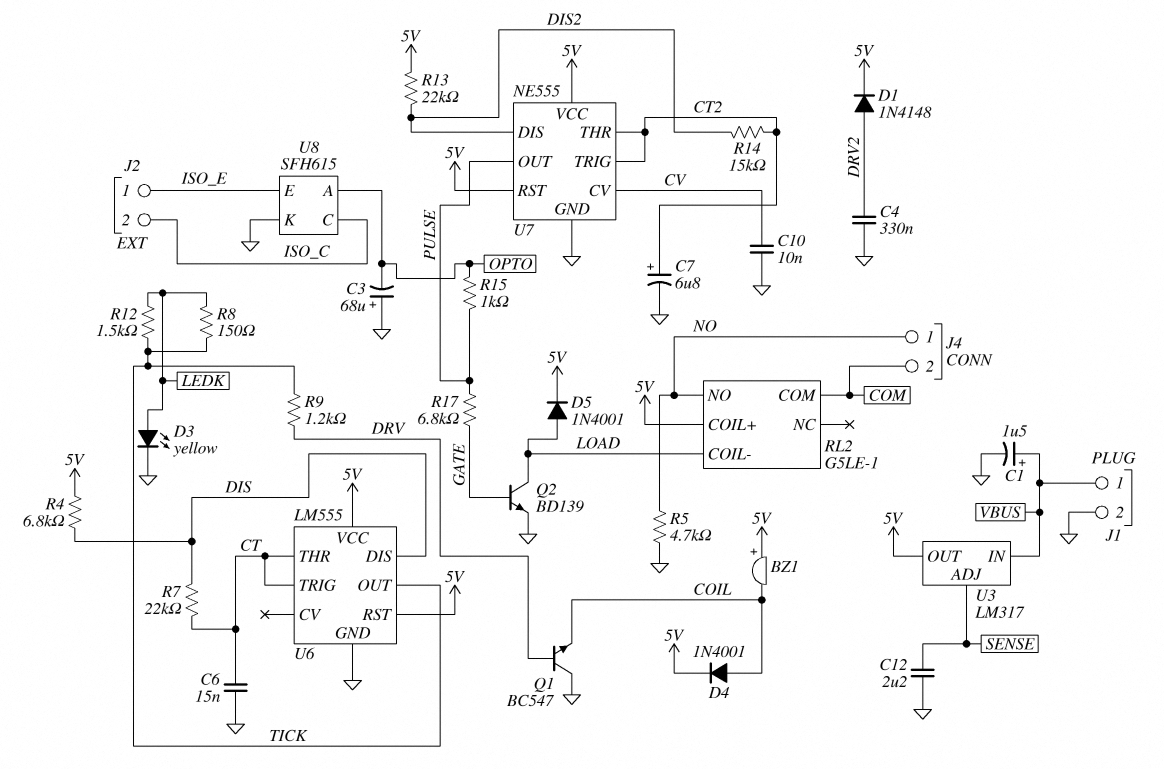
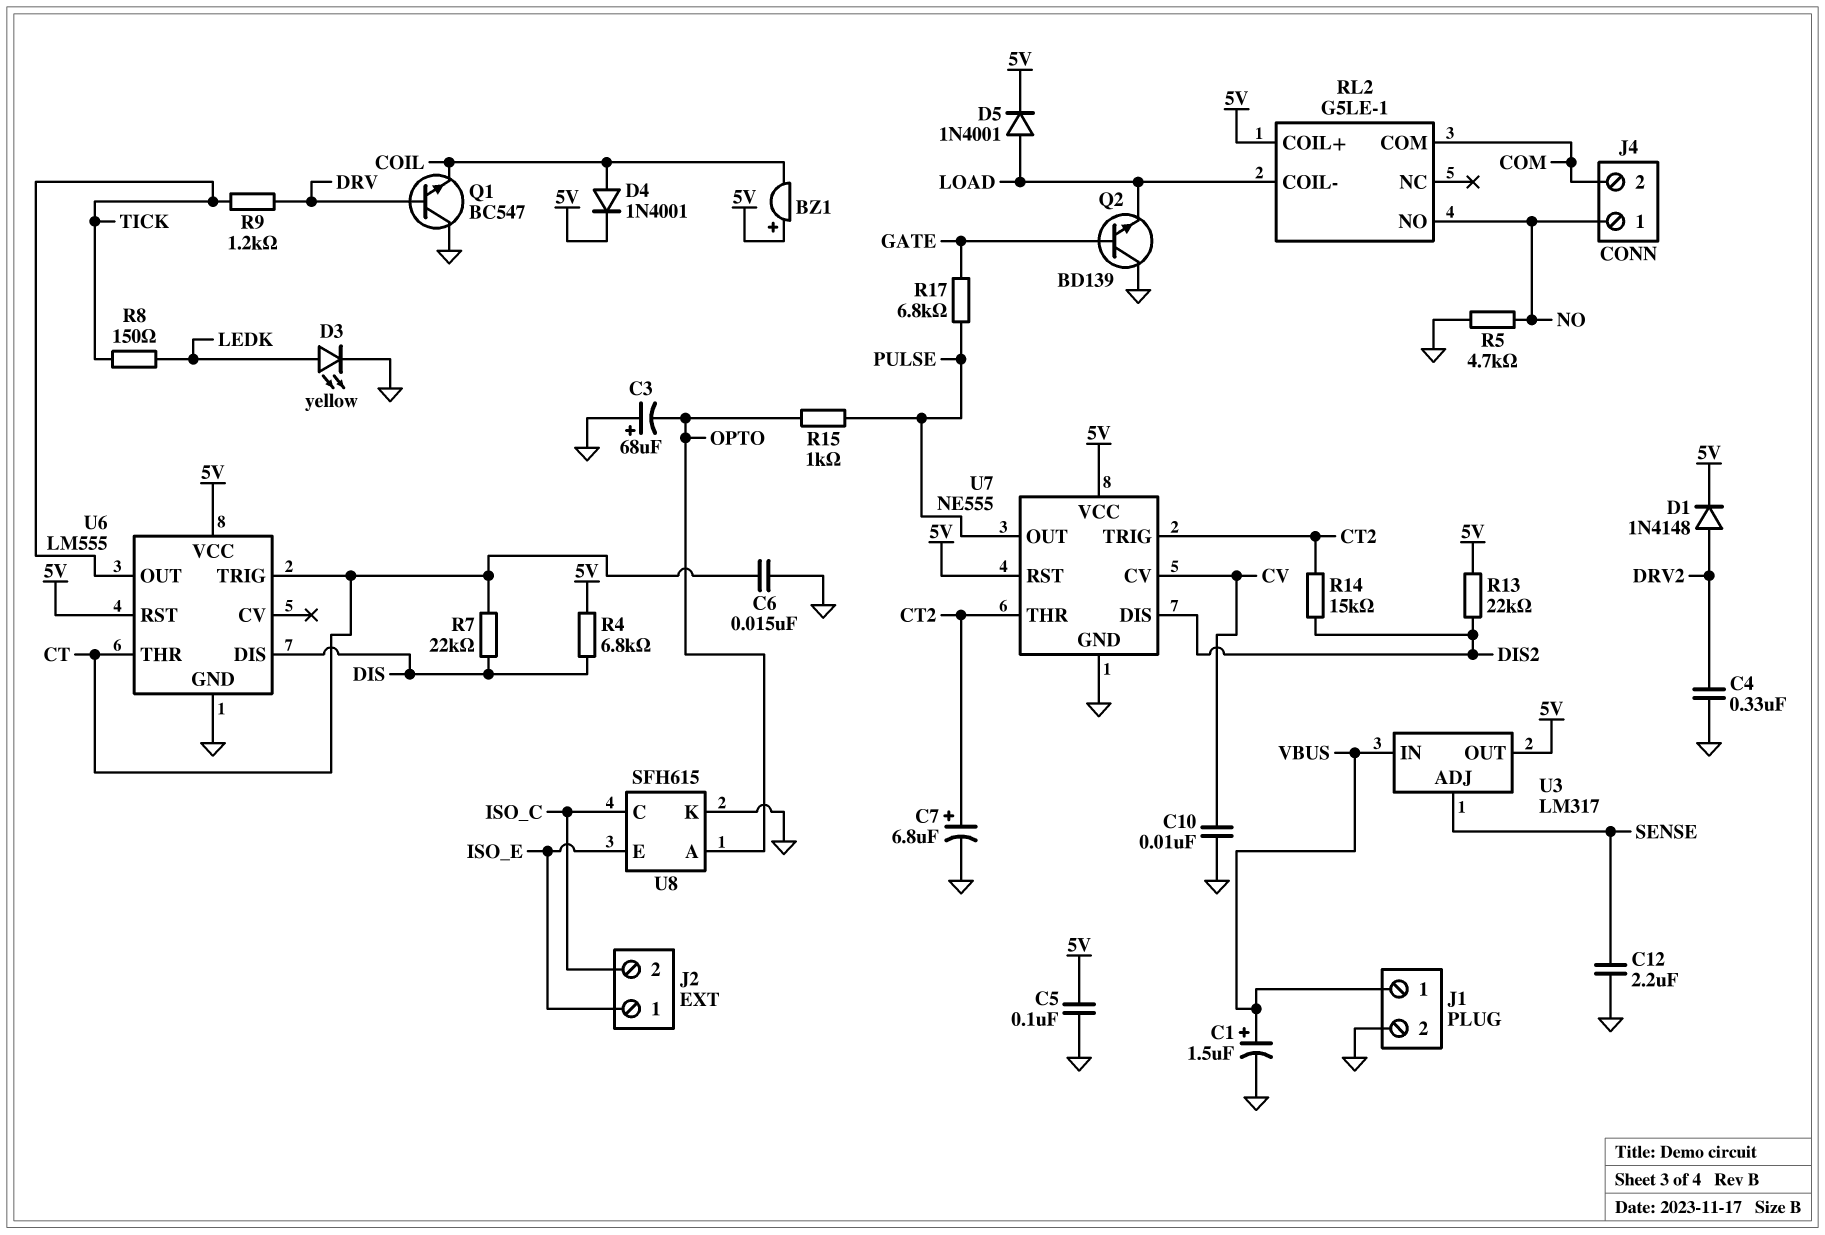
C5: none -> 100nF (5V, GND)
Q2: NPN BD139 (B GATE, C LOAD, E GND) -> NPN BD139 (B GATE, C GND, E LOAD)
R12: 1.5k (LEDK, TICK) -> none

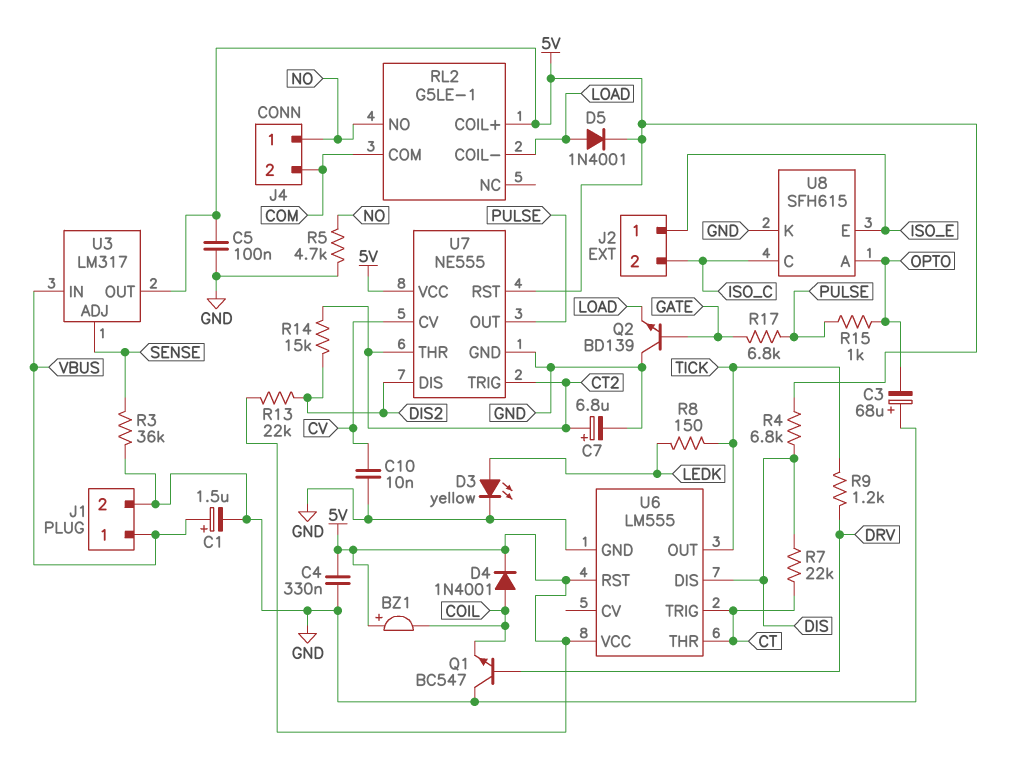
C4: 330nF (DRV2, GND) -> 330nF (5V, GND)
C6: 15nF (CT, GND) -> none
C12: 2.2uF (GND, SENSE) -> none
D1: diode 1N4148 (A DRV2, K 5V) -> none
R3: none -> 36k (GND, SENSE)

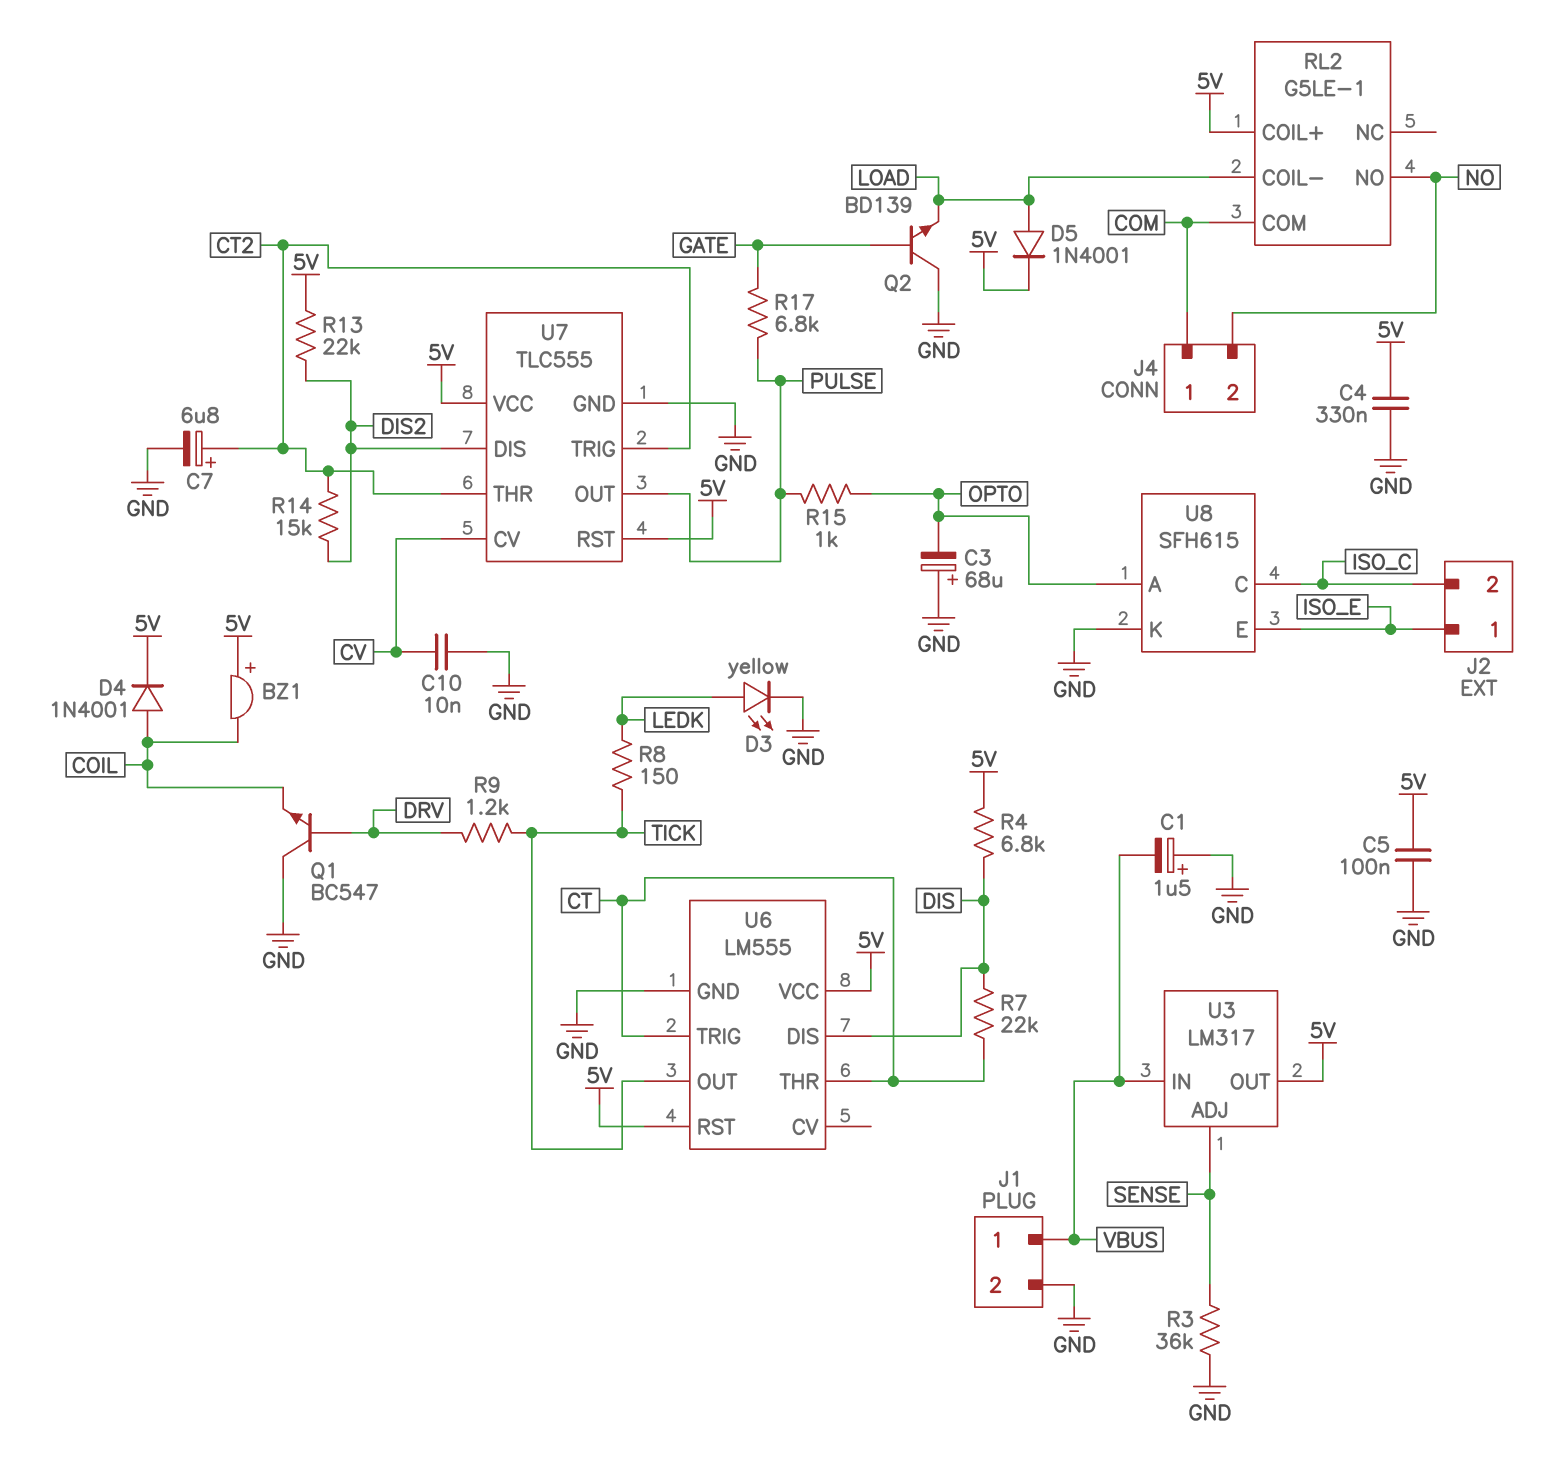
C1: 1.5uF (plus VBUS, minus GND) -> 1.5uF (plus GND, minus VBUS)
J4 pin 1: NO -> COM
J4 pin 2: COM -> NO
R5: 4.7k (GND, NO) -> none
U7: NE555 -> TLC555

